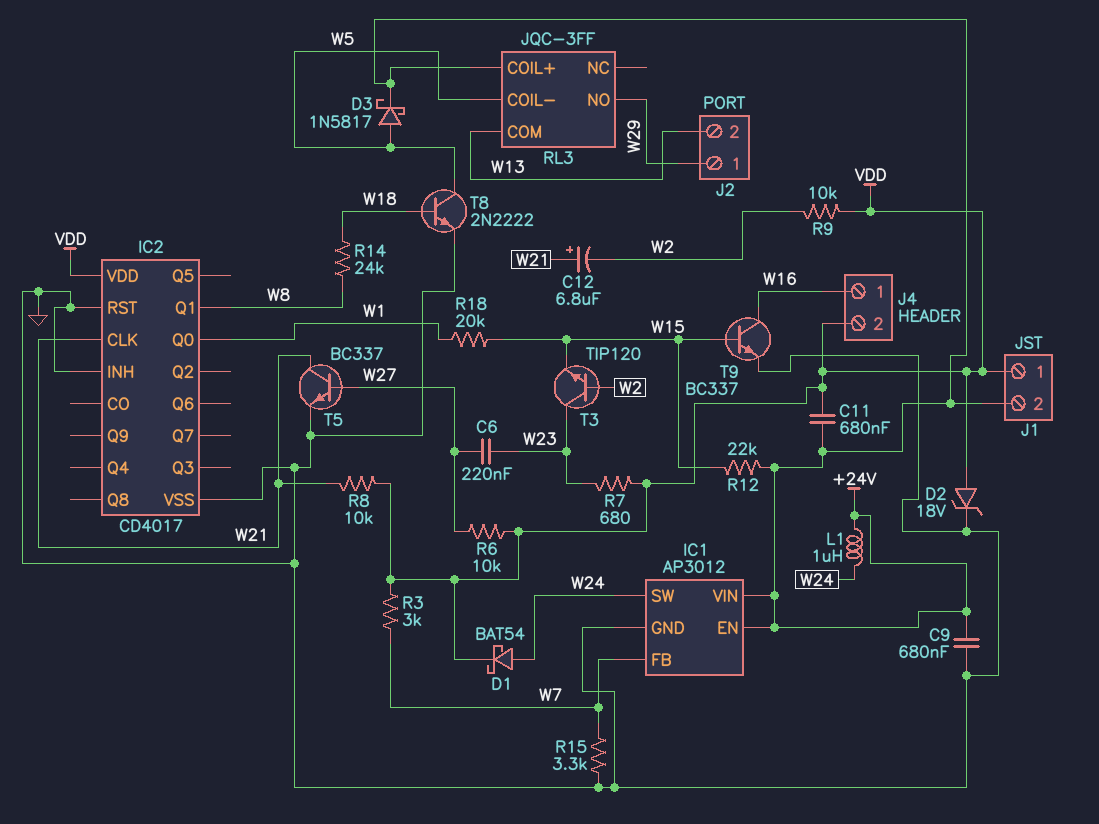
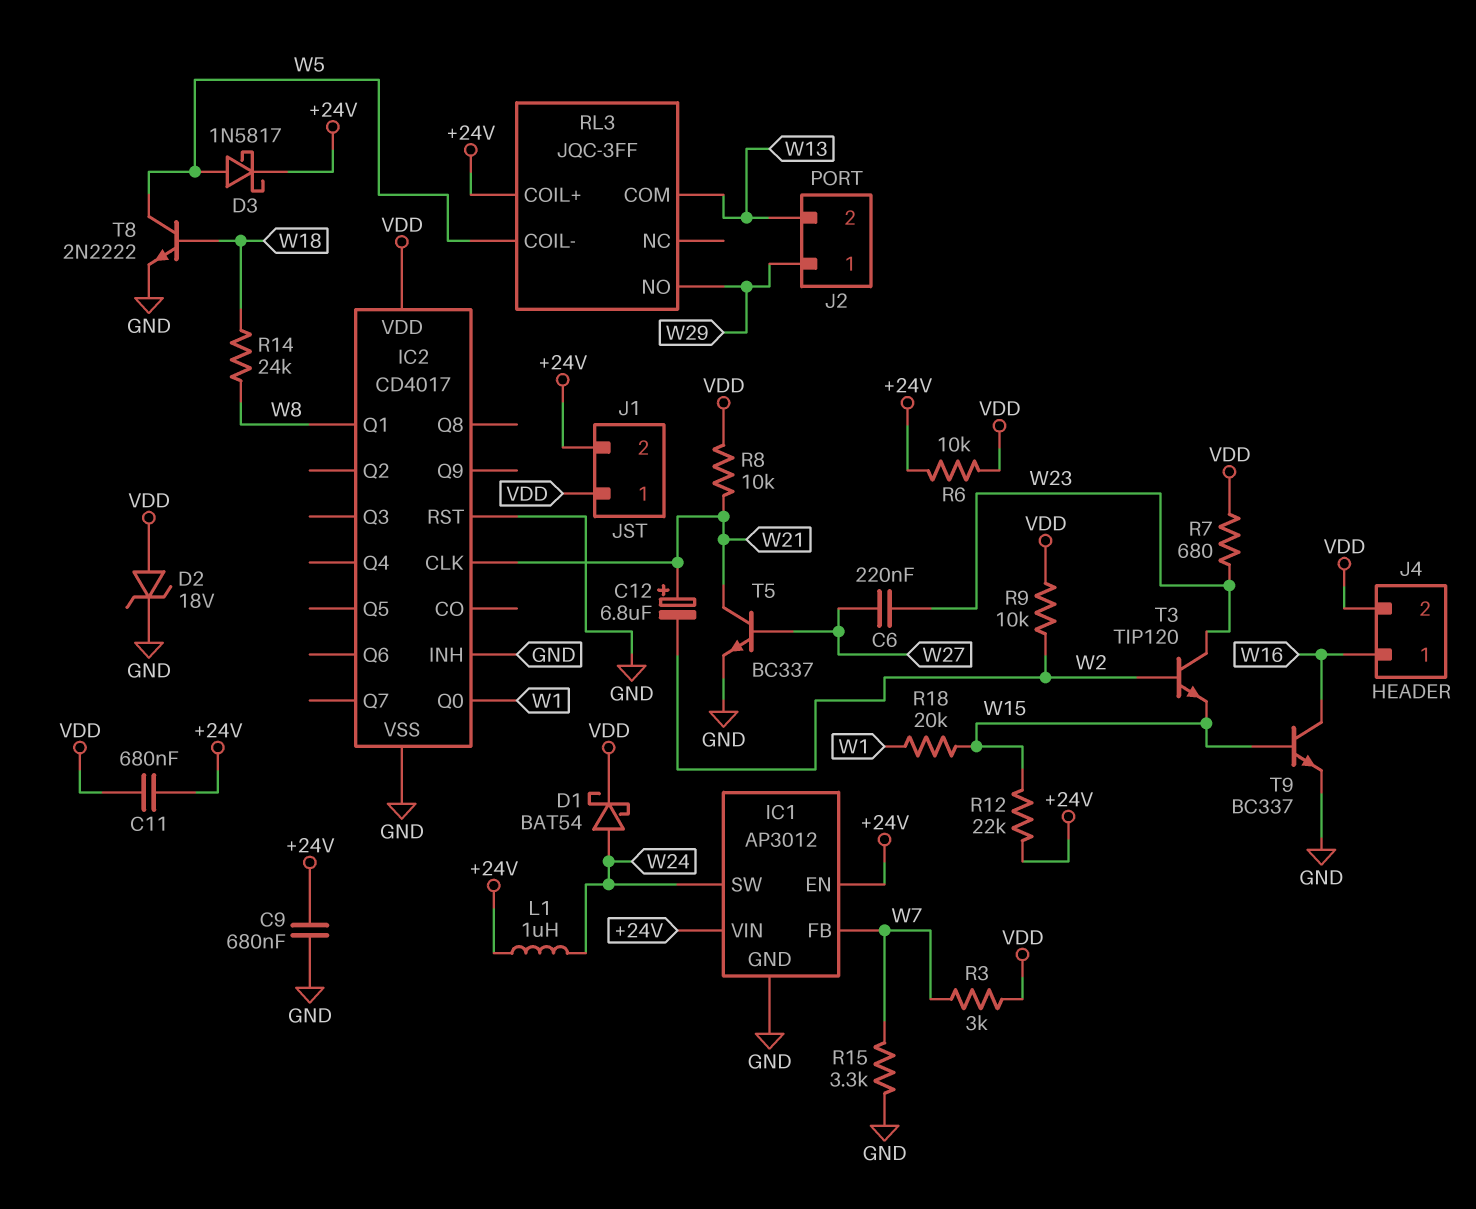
R6: 10k (VDD, W27) -> 10k (+24V, VDD)

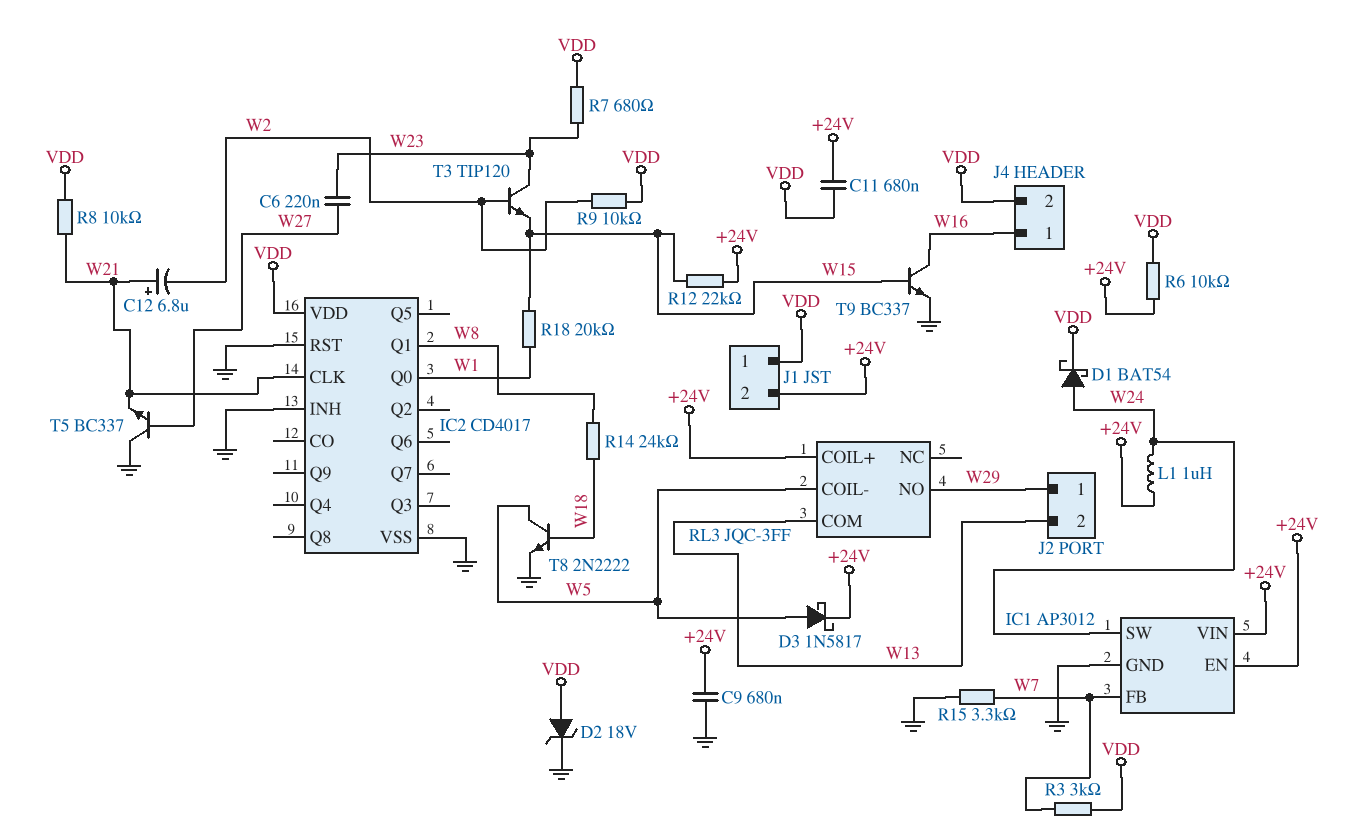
T5: NPN BC337 (B W27, C W21, E GND) -> NPN BC337 (B W27, C GND, E W21)

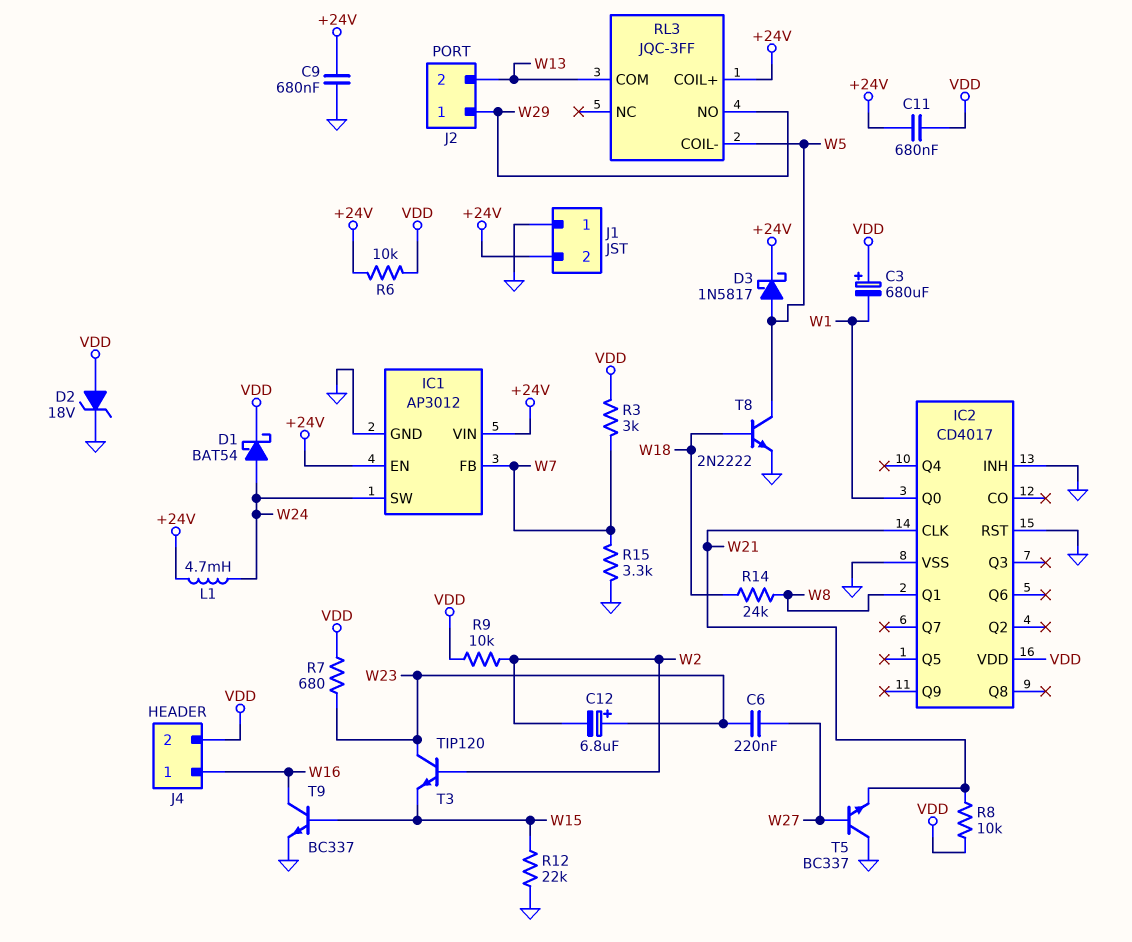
C3: none -> 680uF (plus VDD, minus W1)
C12: 6.8uF (plus W21, minus W2) -> 6.8uF (plus W23, minus W2)
J1 pin 1: VDD -> GND
L1: 1uH (+24V, W24) -> 4.7mH (+24V, W24)
R12: 22k (+24V, W15) -> 22k (GND, W15)
R18: 20k (W1, W15) -> none

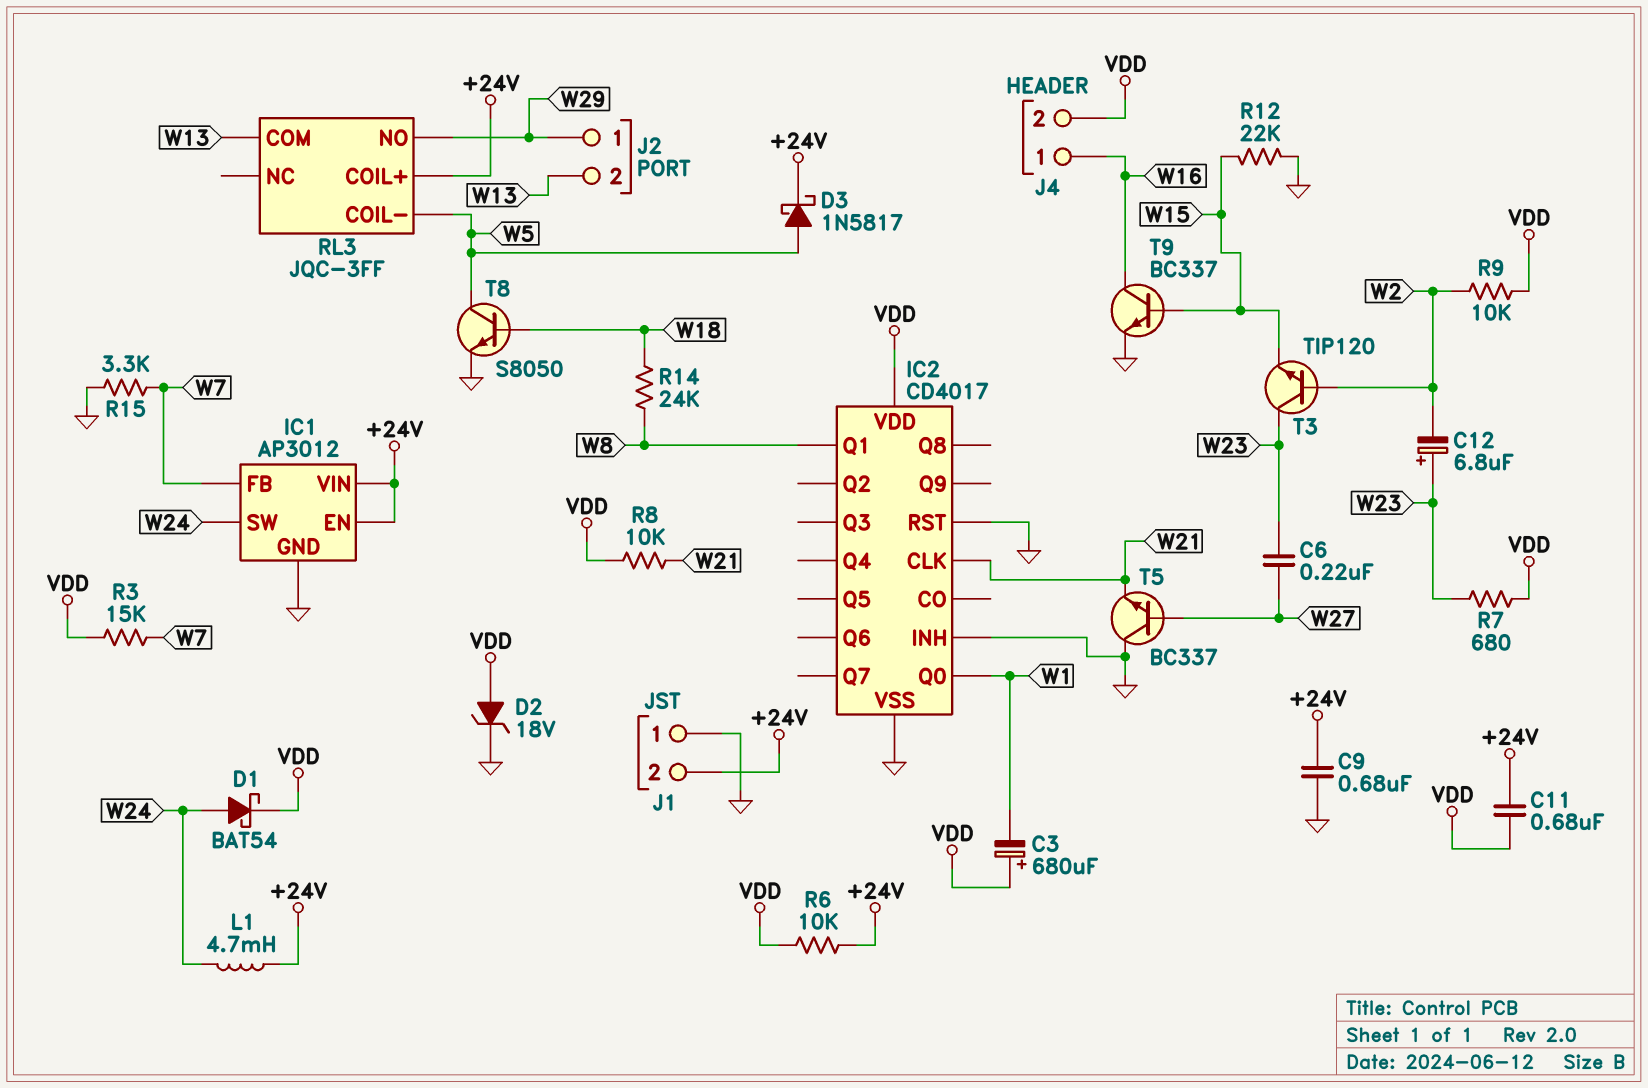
R3: 3k (VDD, W7) -> 15k (VDD, W7)
T8: NPN 2N2222 (B W18, C W5, E GND) -> NPN S8050 (B W18, C W5, E GND)

